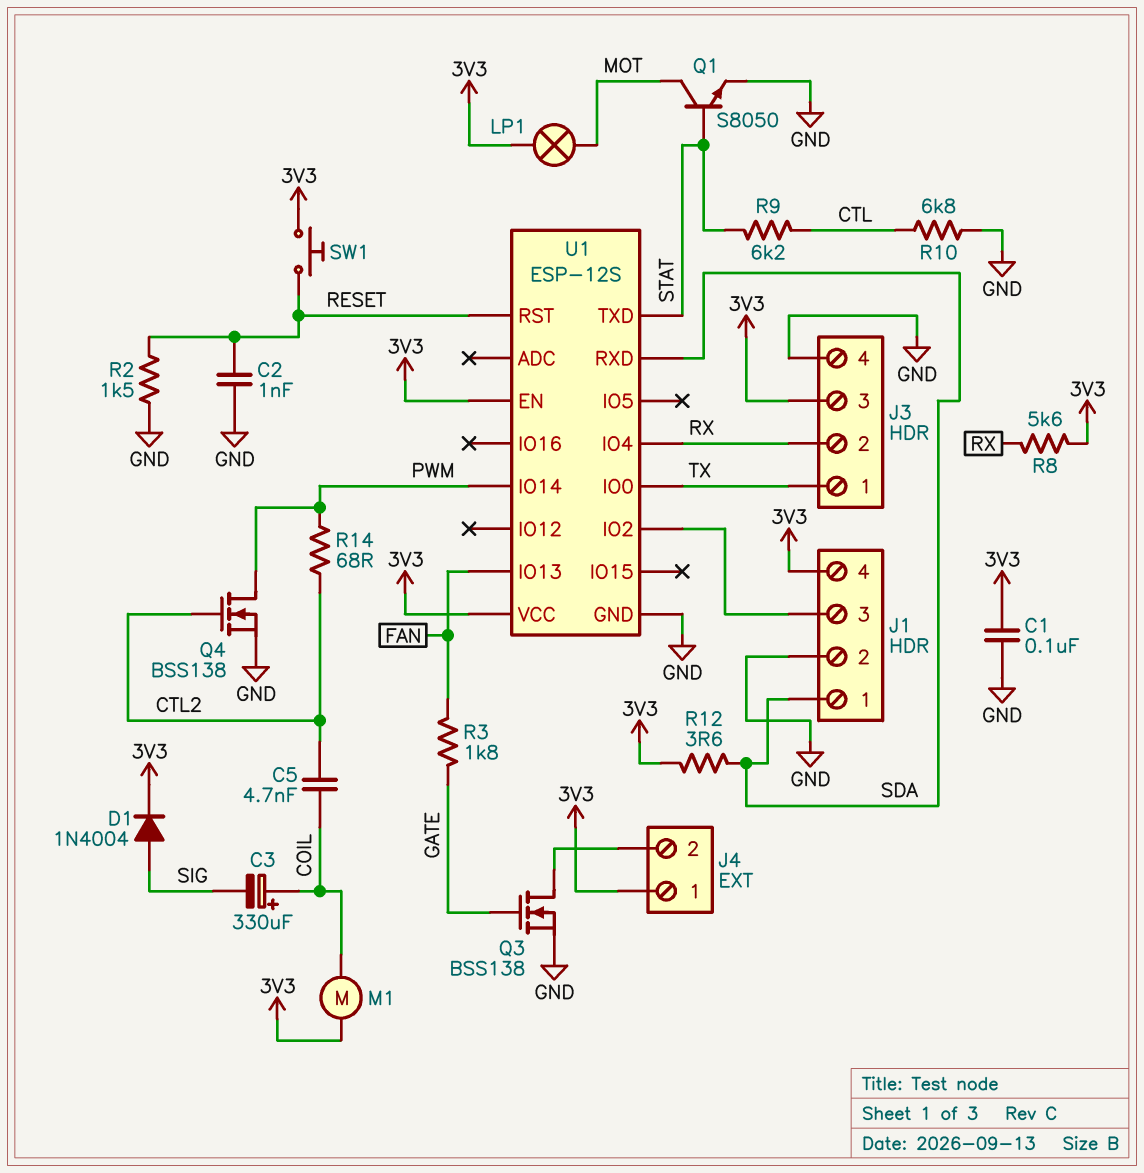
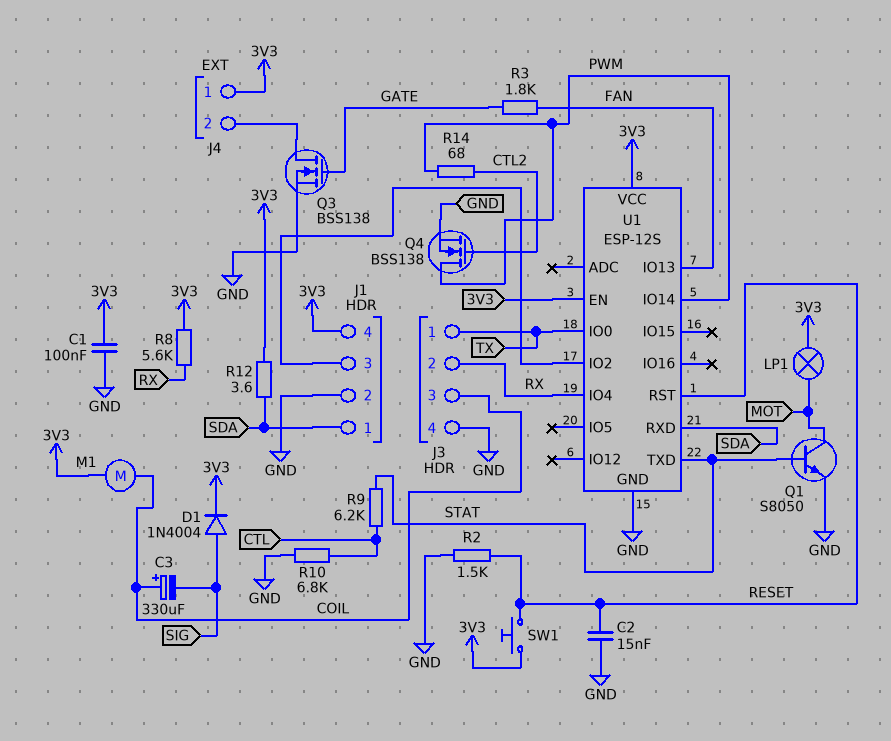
C2: 1nF (GND, RESET) -> 15nF (GND, RESET)
C5: 4.7nF (COIL, CTL2) -> none
J3 pin 3: 3V3 -> COIL

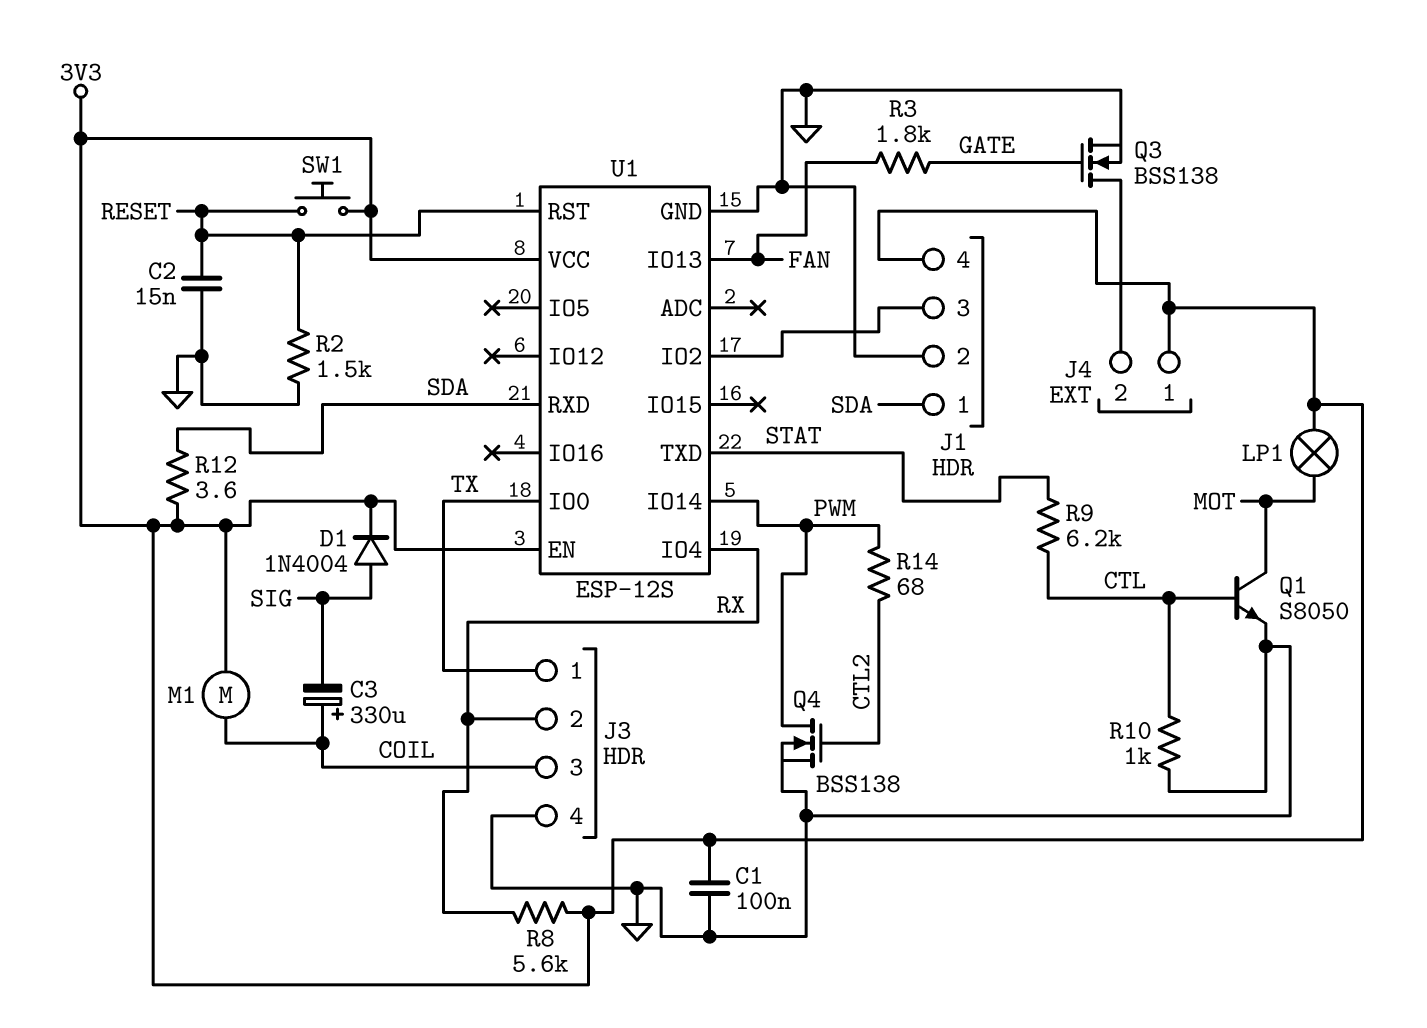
Q1: NPN S8050 (B STAT, C MOT, E GND) -> NPN S8050 (B CTL, C MOT, E GND)
R10: 6.8k (CTL, GND) -> 1k (CTL, GND)

